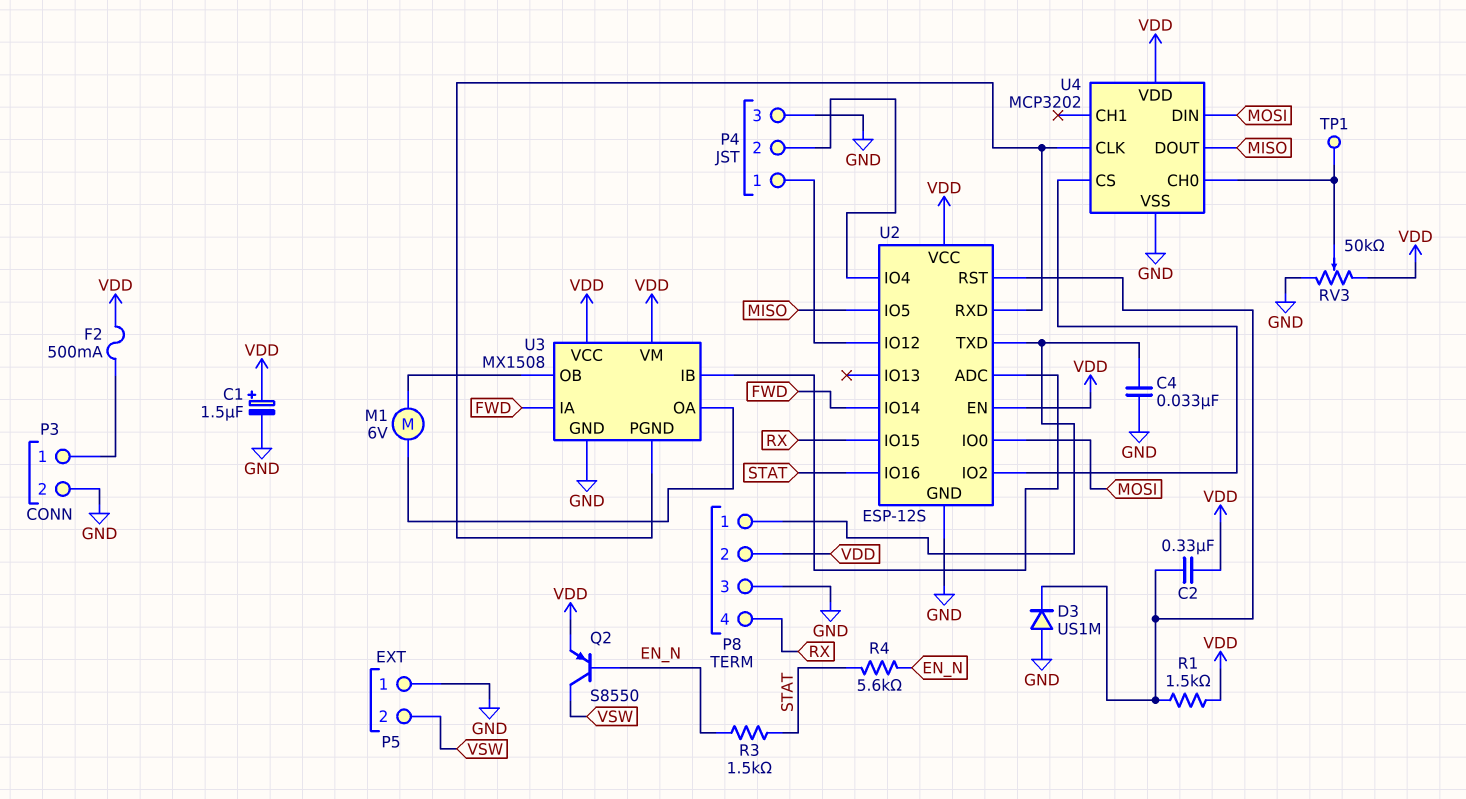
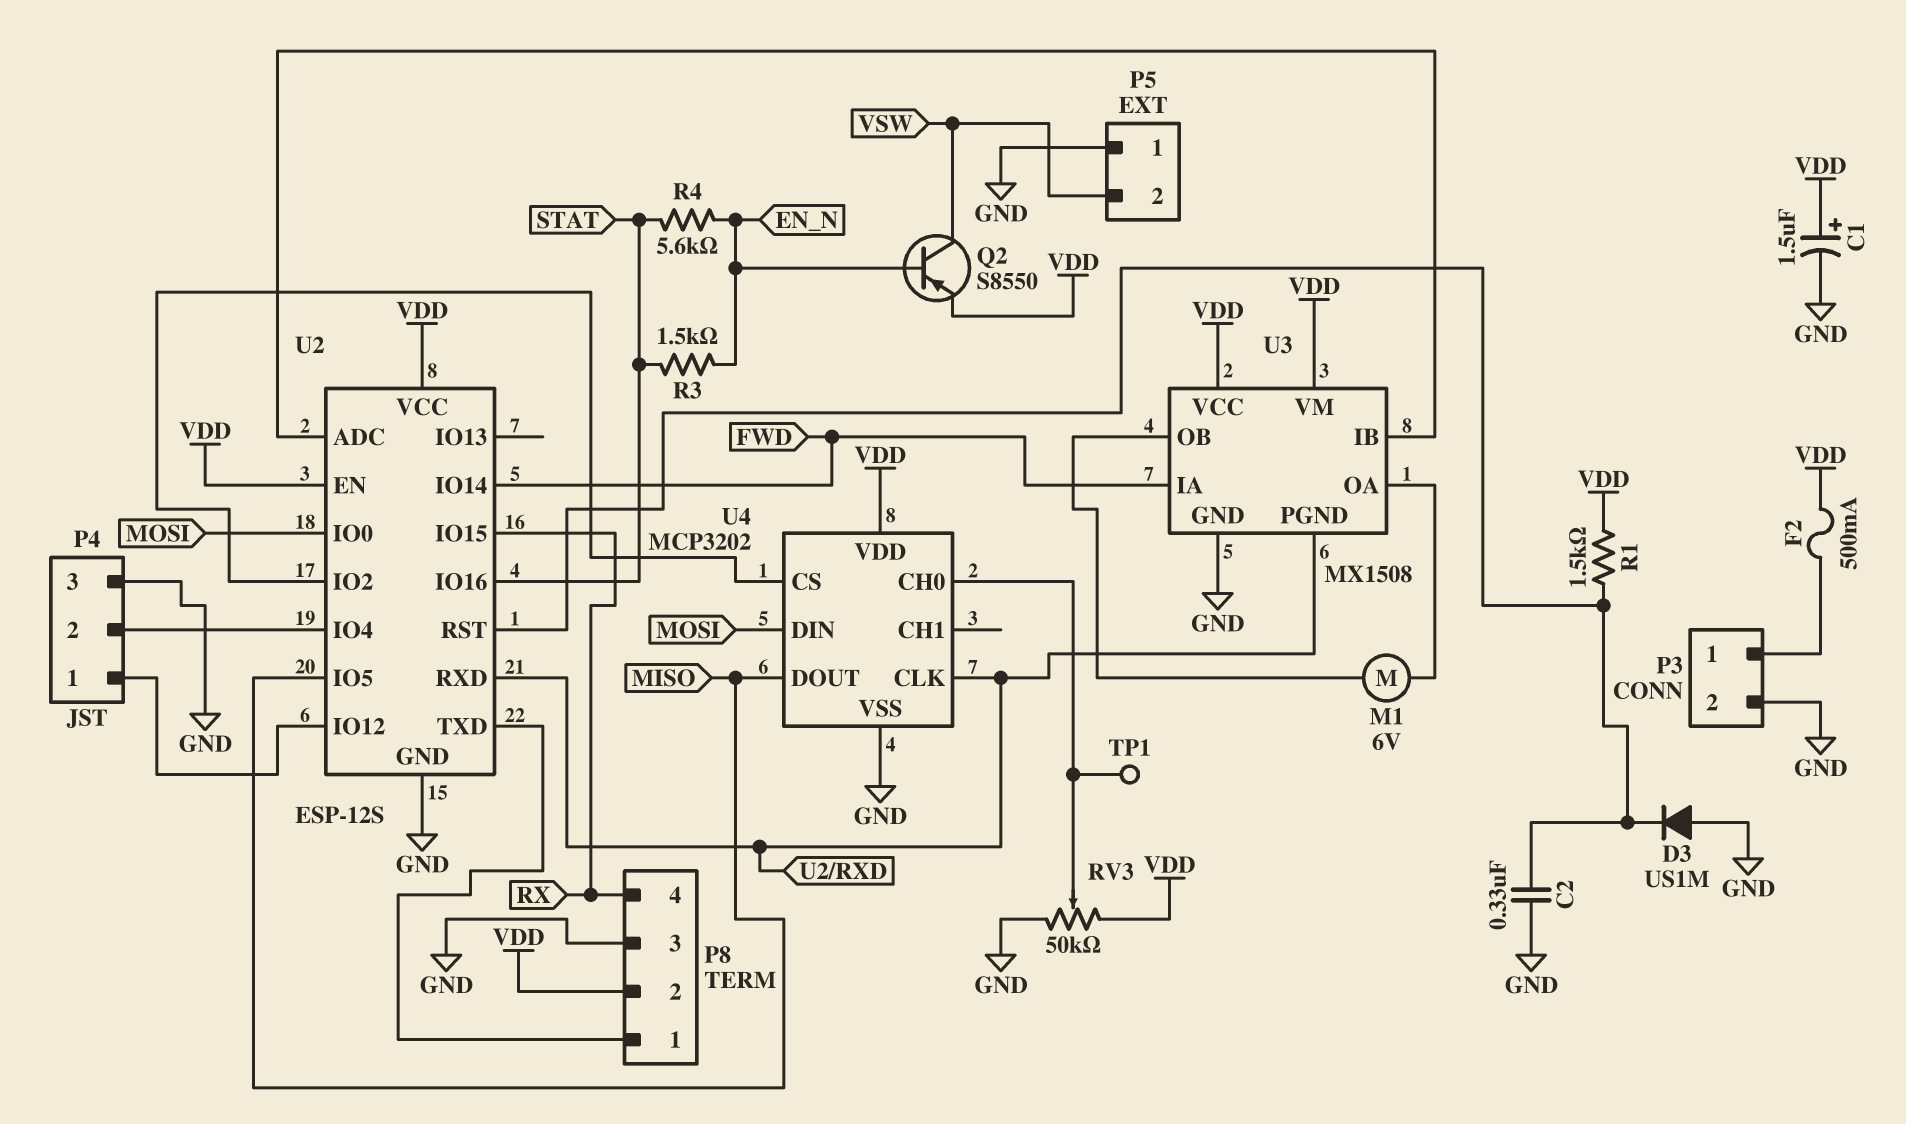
C2: 330nF (U2/RST, VDD) -> 330nF (GND, U2/RST)
C4: 33nF (GND, P8/1) -> none

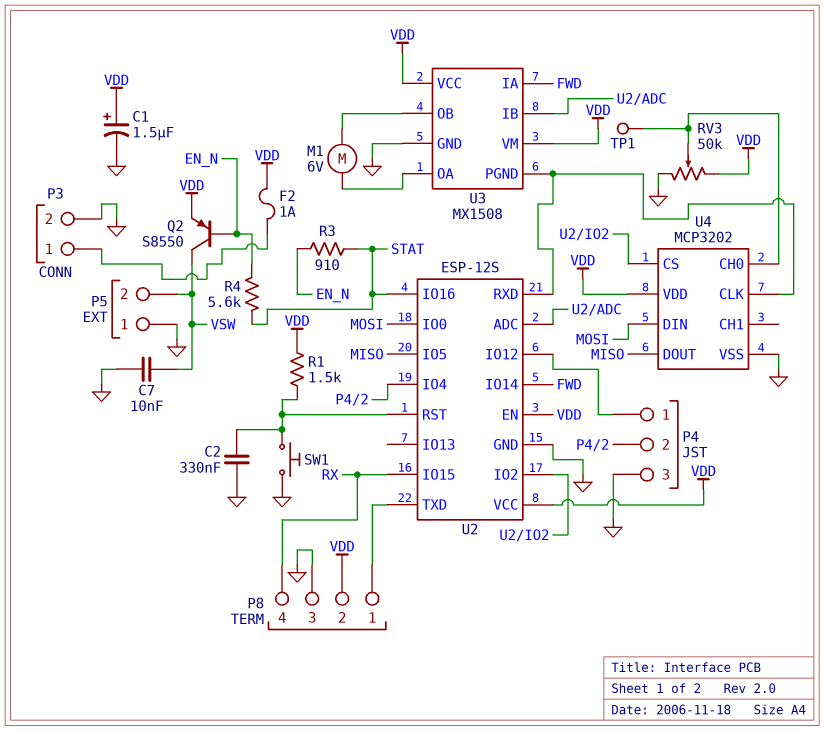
C7: none -> 10nF (GND, VSW)
D3: diode US1M (A GND, K U2/RST) -> none
F2: 500mA (P3/1, VDD) -> 1A (P3/1, VDD)
R3: 1.5k (EN_N, STAT) -> 910 (EN_N, STAT)
SW1: none -> button (GND, U2/RST)

